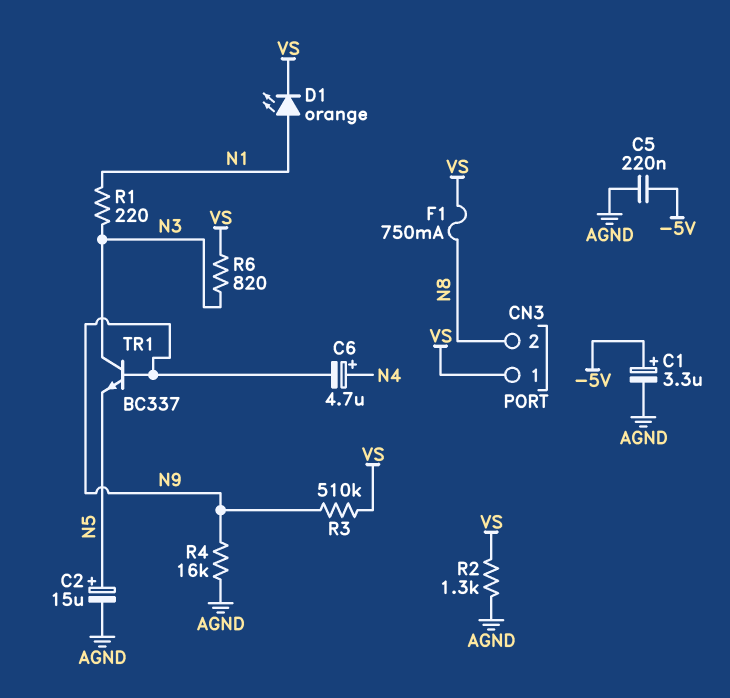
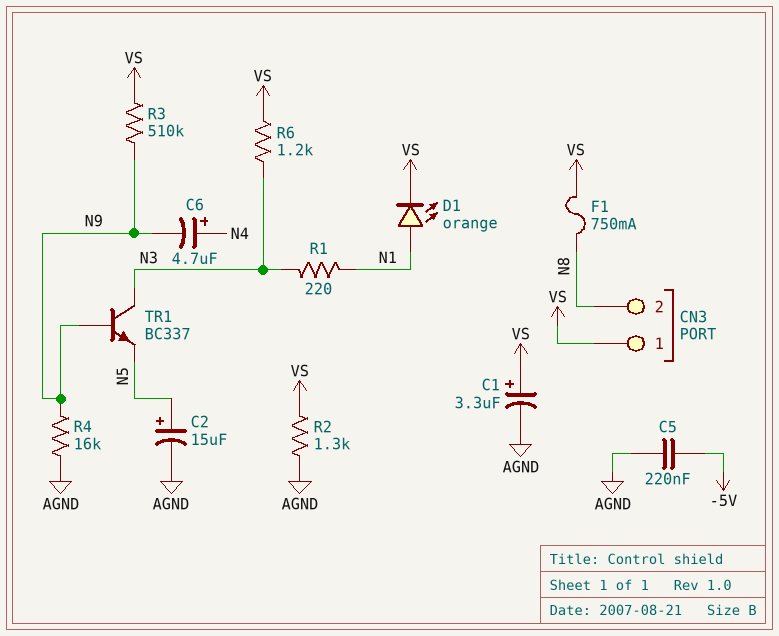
C1: 3.3uF (plus -5V, minus AGND) -> 3.3uF (plus VS, minus AGND)
R6: 820 (N3, VS) -> 1.2k (N3, VS)

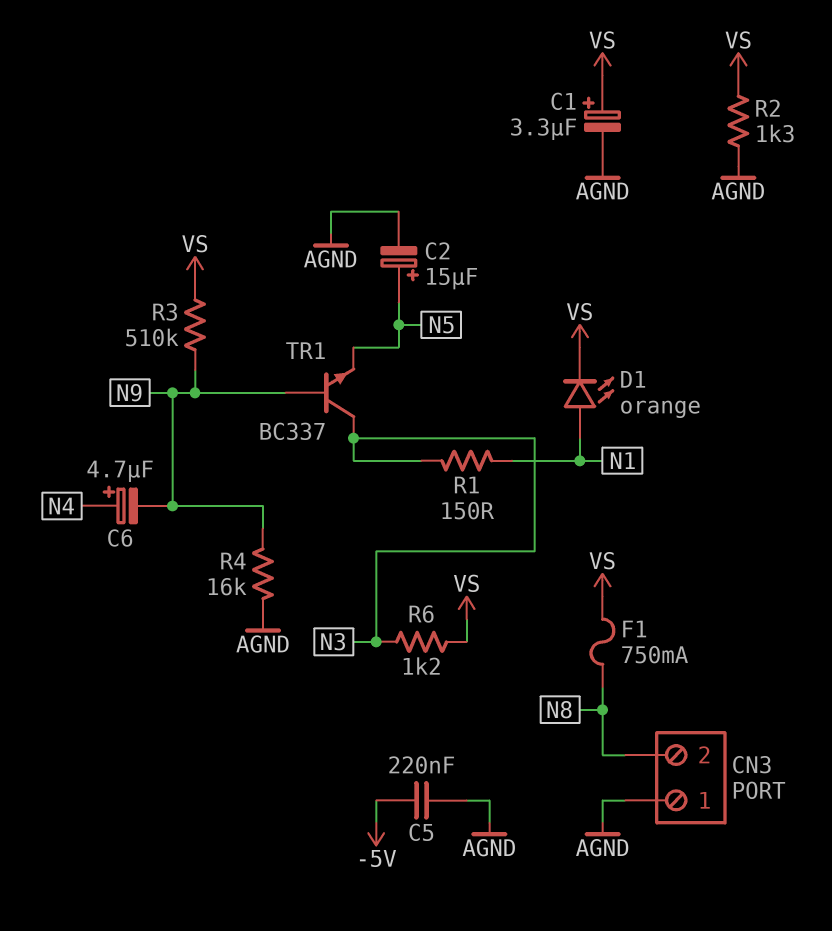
CN3 pin 1: VS -> AGND
R1: 220 (N1, N3) -> 150 (N1, N3)

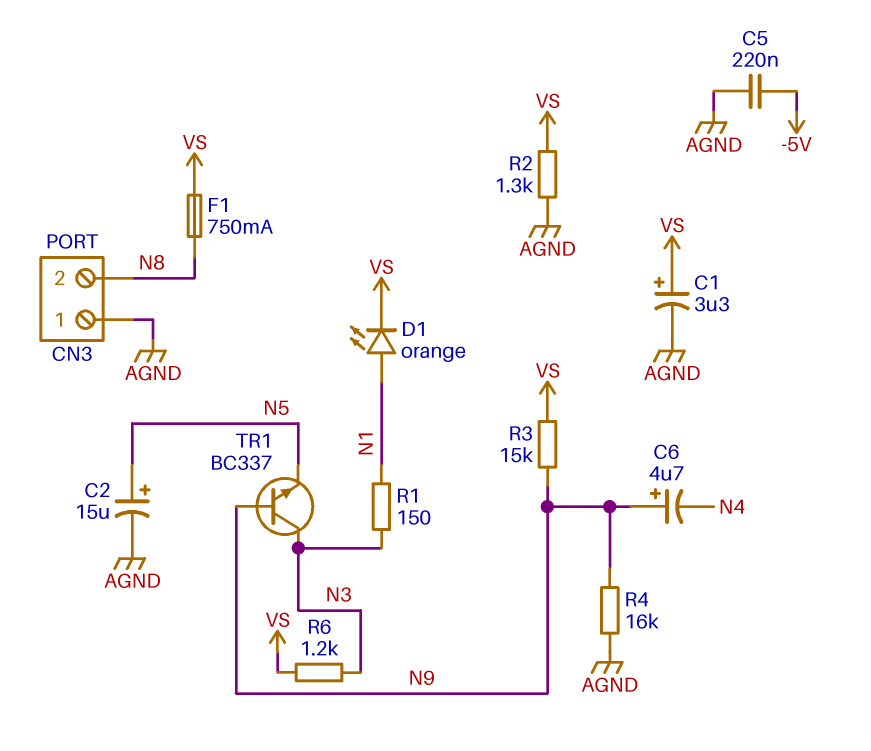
C6: 4.7uF (plus N4, minus N9) -> 4.7uF (plus N9, minus N4)
R3: 510k (N9, VS) -> 15k (N9, VS)

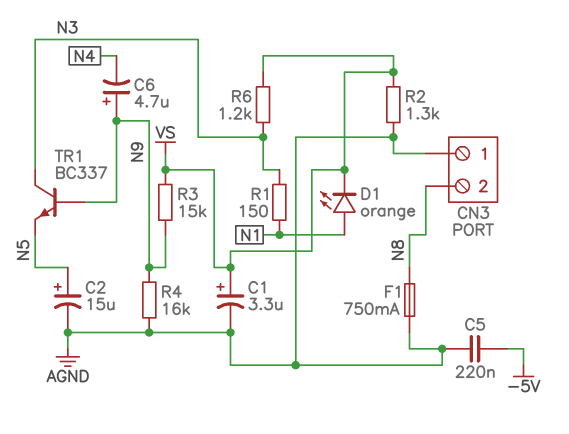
F1: 750mA (N8, VS) -> 750mA (AGND, N8)

